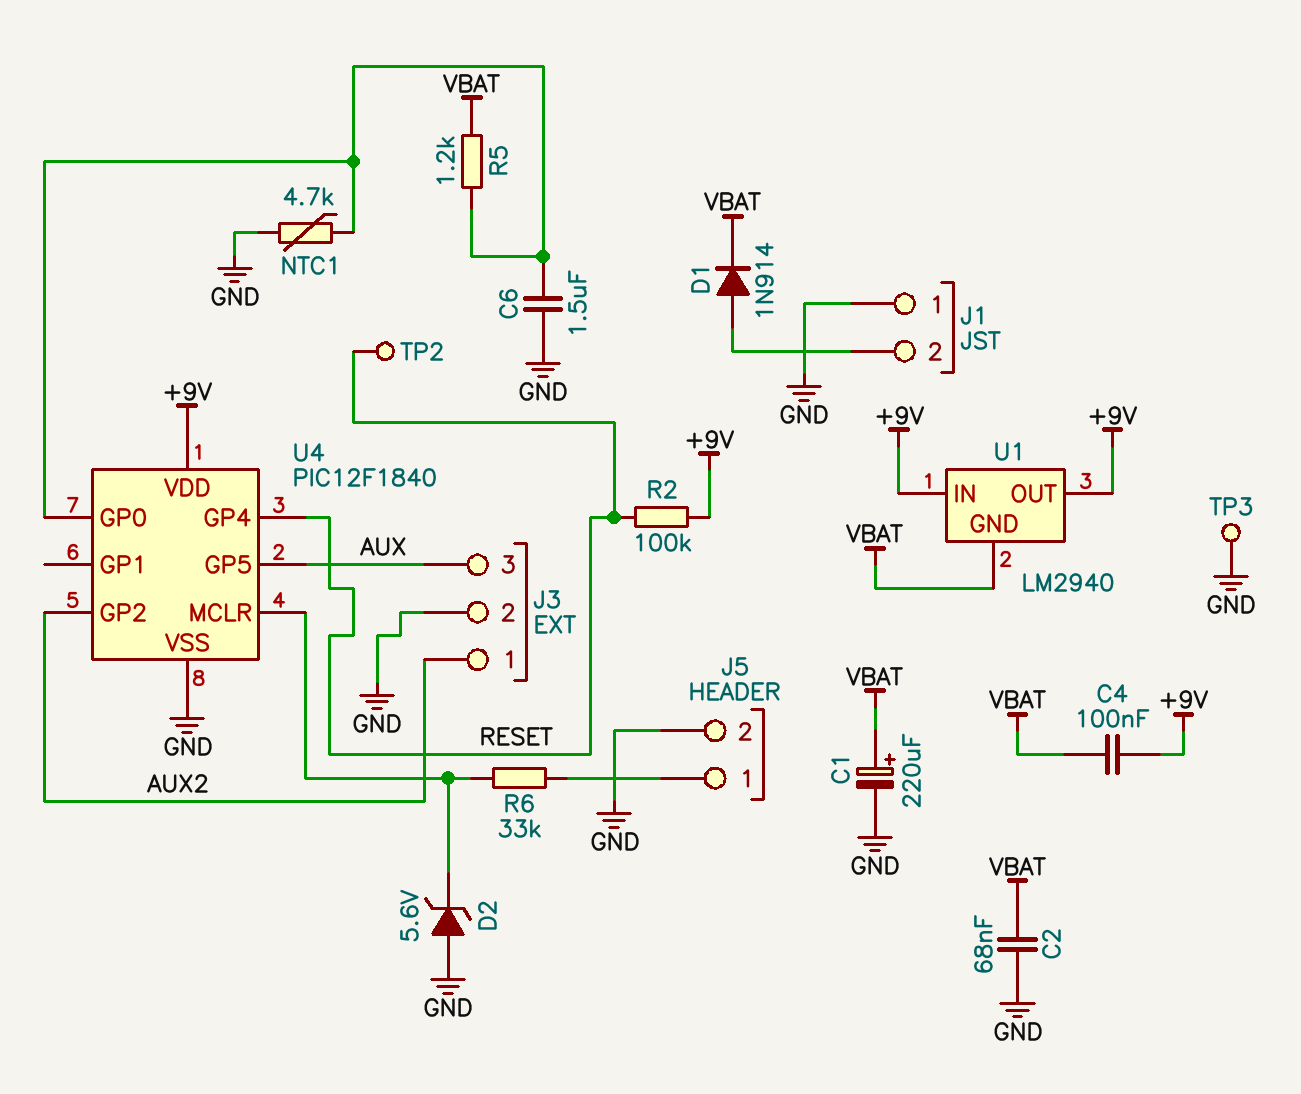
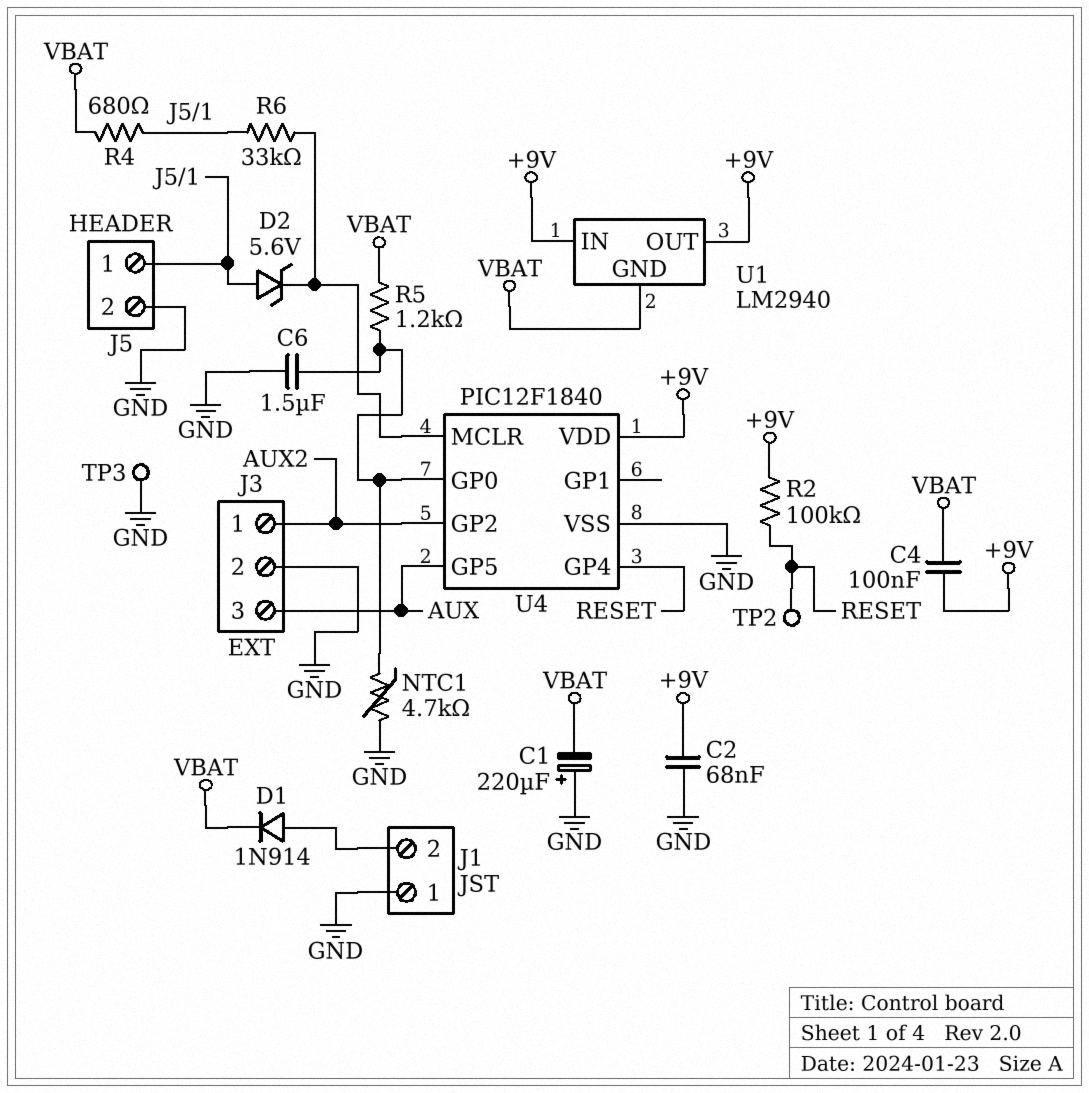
C1: 220uF (plus VBAT, minus GND) -> 220uF (plus GND, minus VBAT)
C2: 68nF (GND, VBAT) -> 68nF (+9V, GND)
D2: zener 5.6V (A GND, K U4/MCLR) -> zener 5.6V (A J5/1, K U4/MCLR)
R4: none -> 680 (J5/1, VBAT)

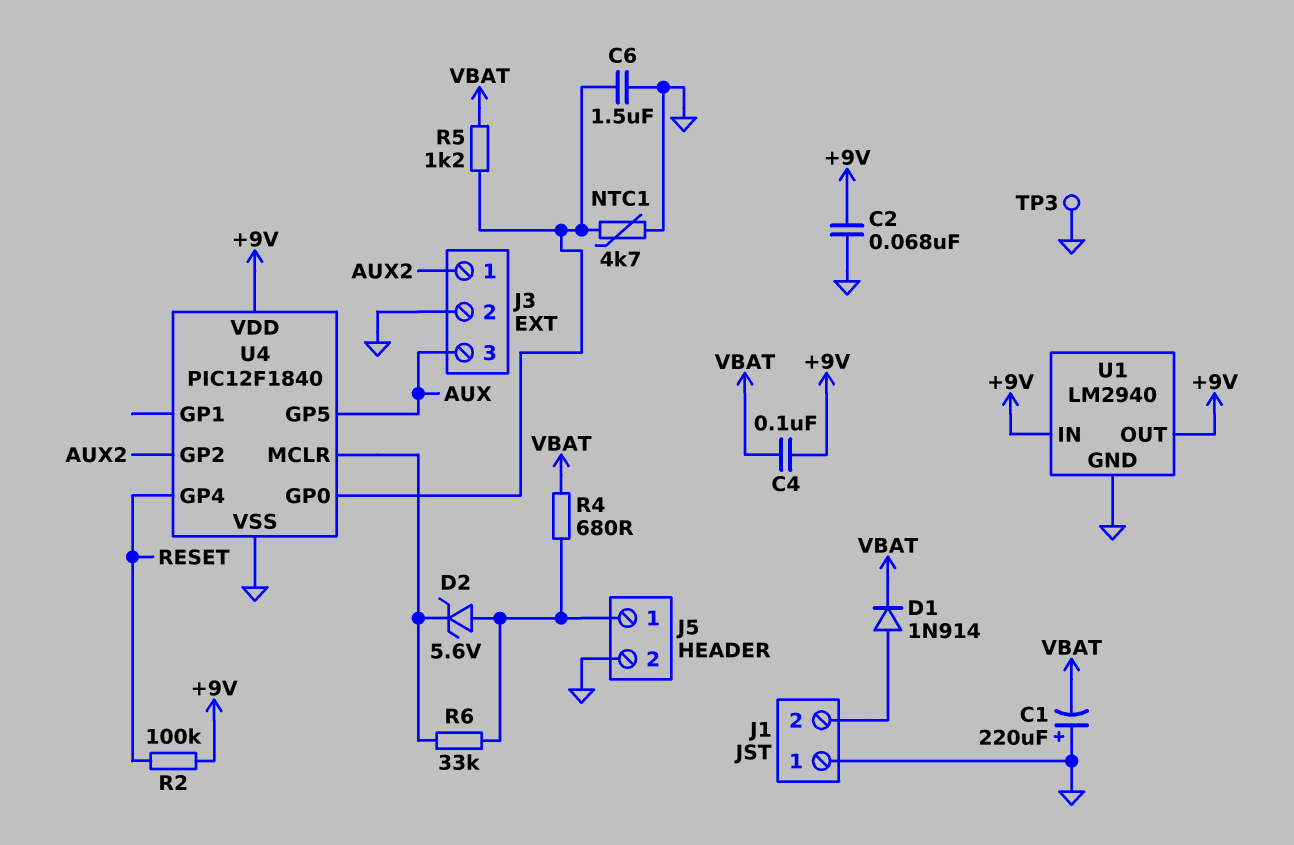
TP2: test point (RESET) -> none
U1 pin GND: VBAT -> GND

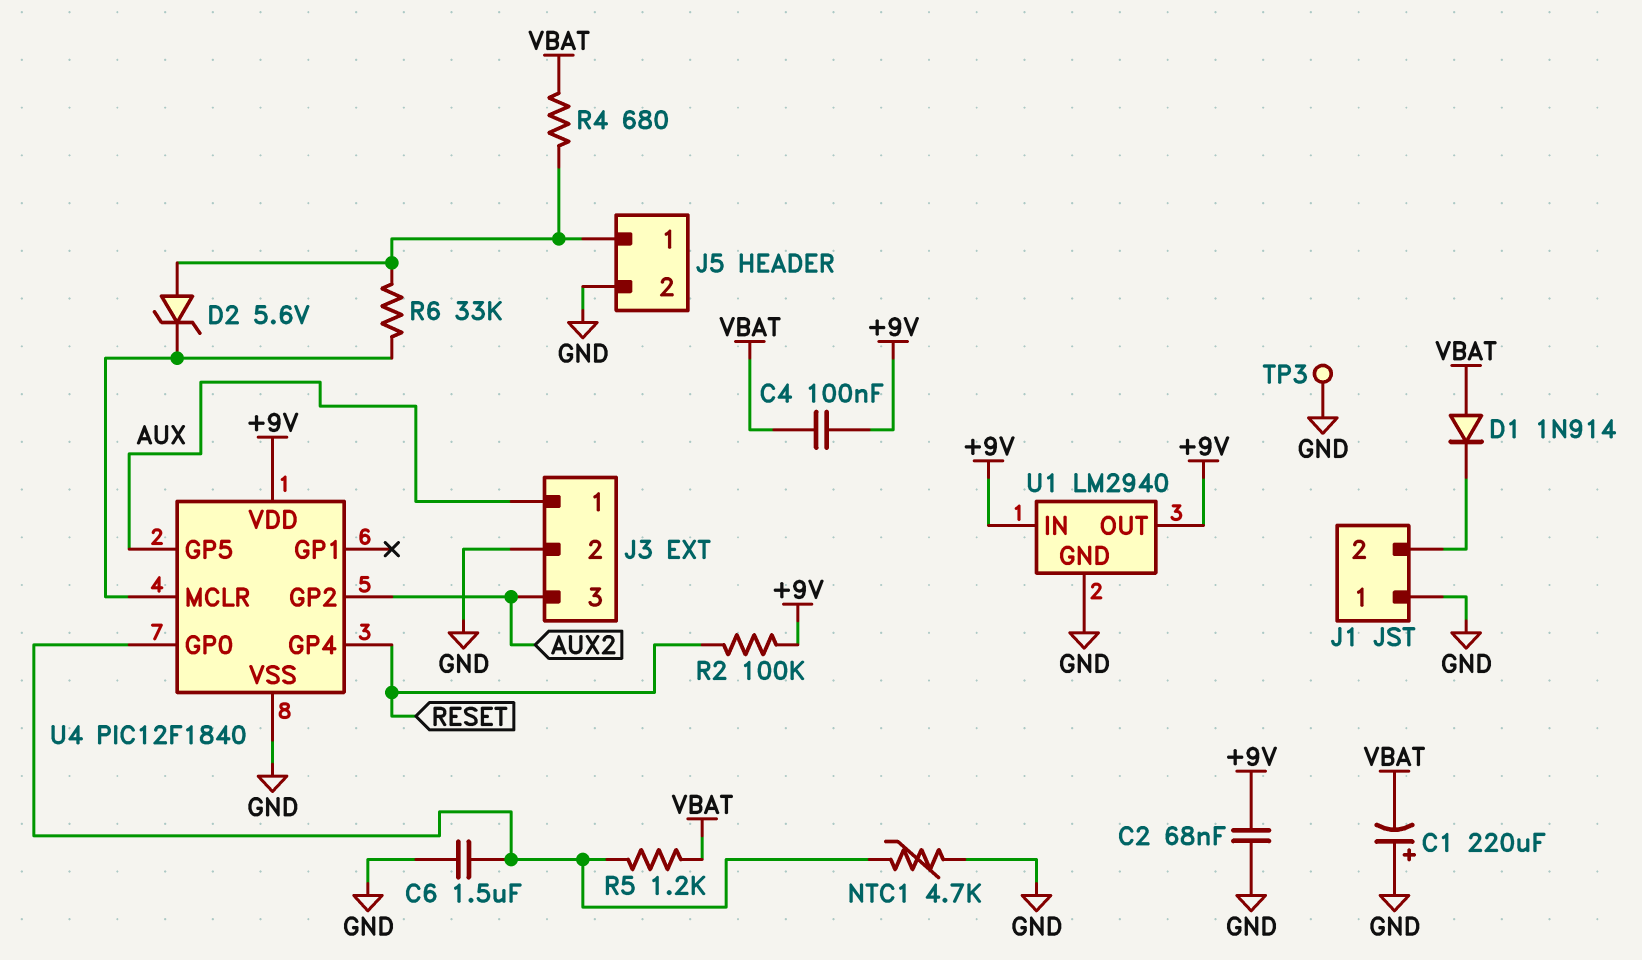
D1: diode 1N914 (A J1/2, K VBAT) -> diode 1N914 (A VBAT, K J1/2)
J3 pin 1: AUX2 -> AUX
J3 pin 3: AUX -> AUX2

